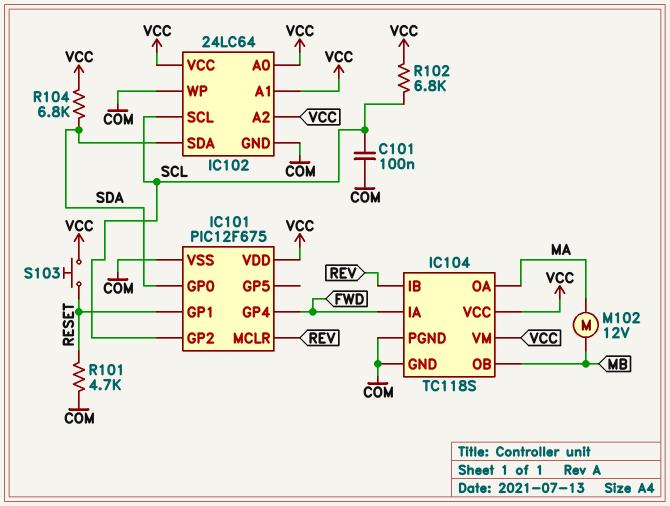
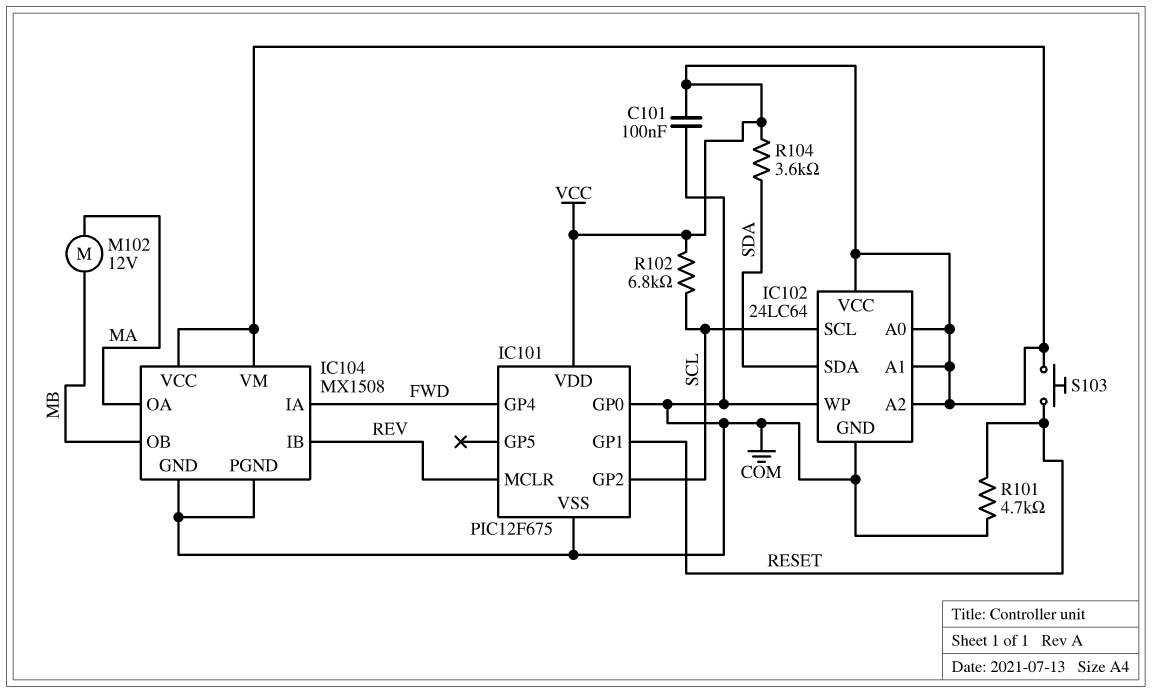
C101: 100nF (COM, SCL) -> 100nF (COM, VCC)
IC101 pin GP0: SDA -> COM
IC104: TC118S -> MX1508
R104: 6.8k (SDA, VCC) -> 3.6k (SDA, VCC)

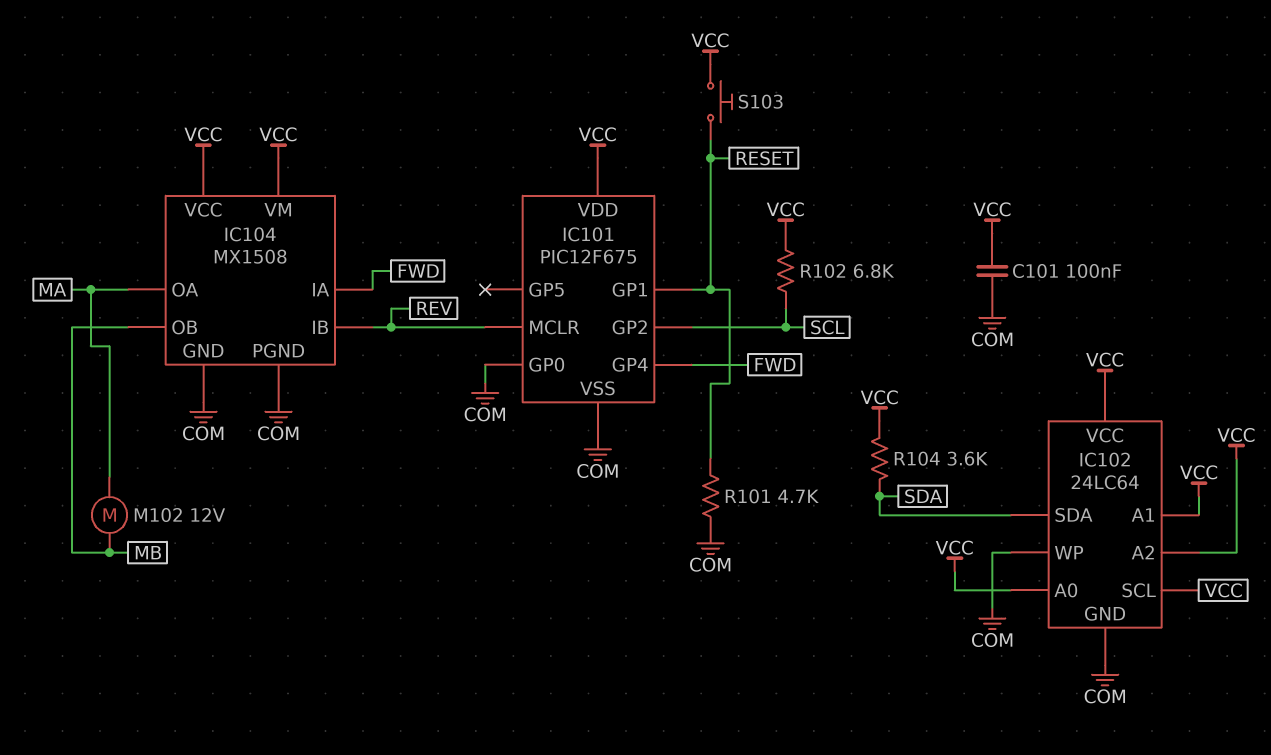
IC102 pin SCL: SCL -> VCC

